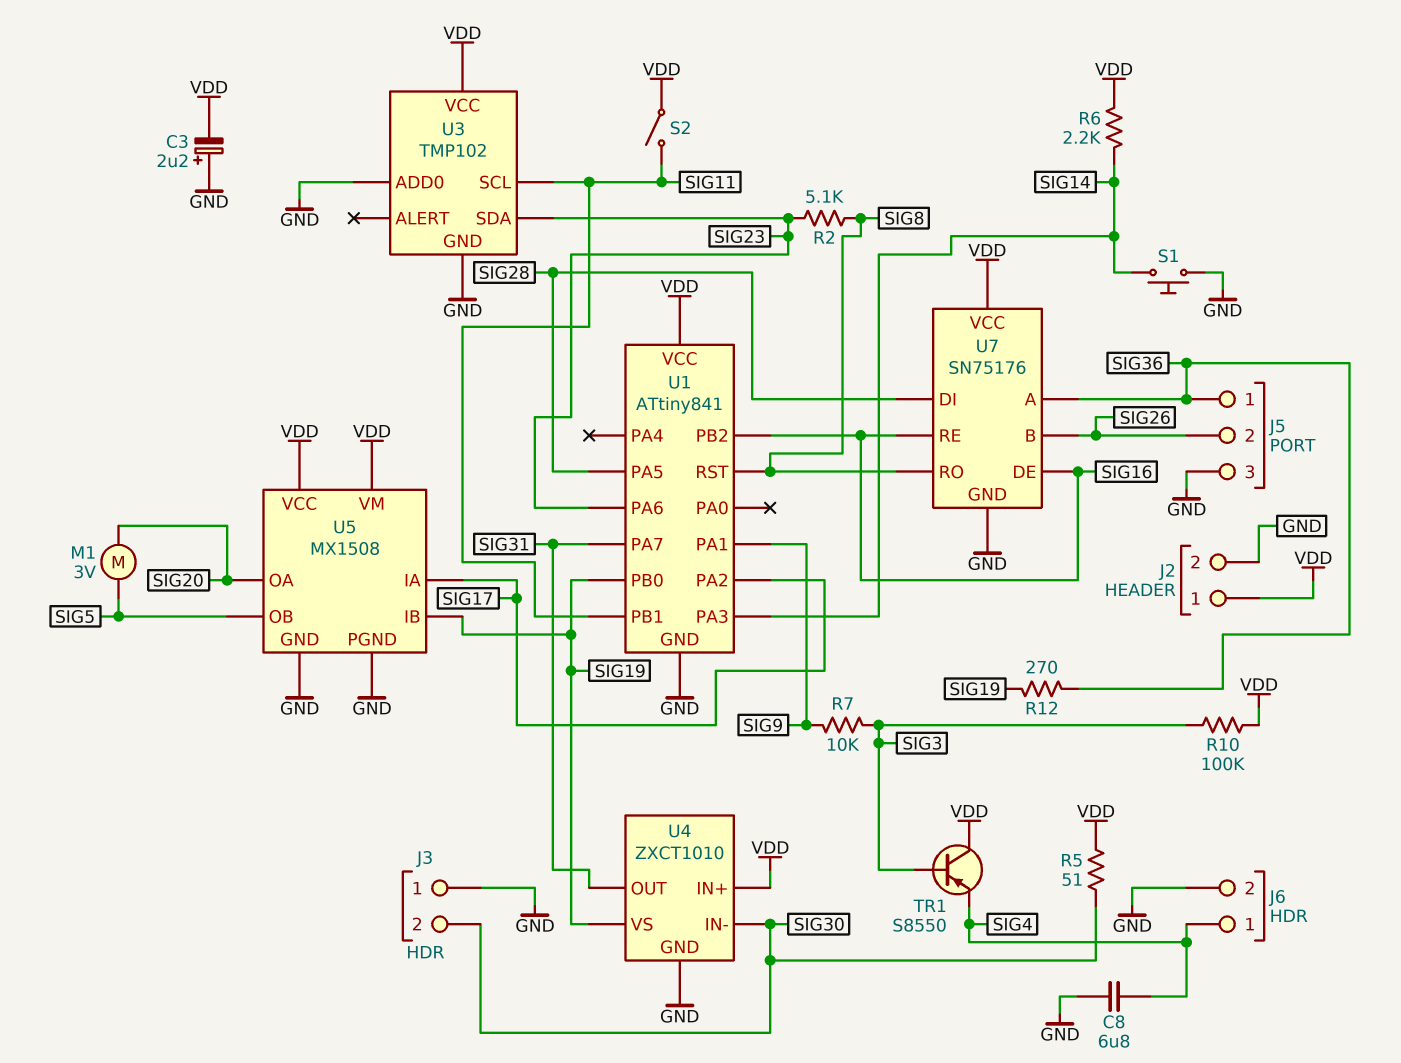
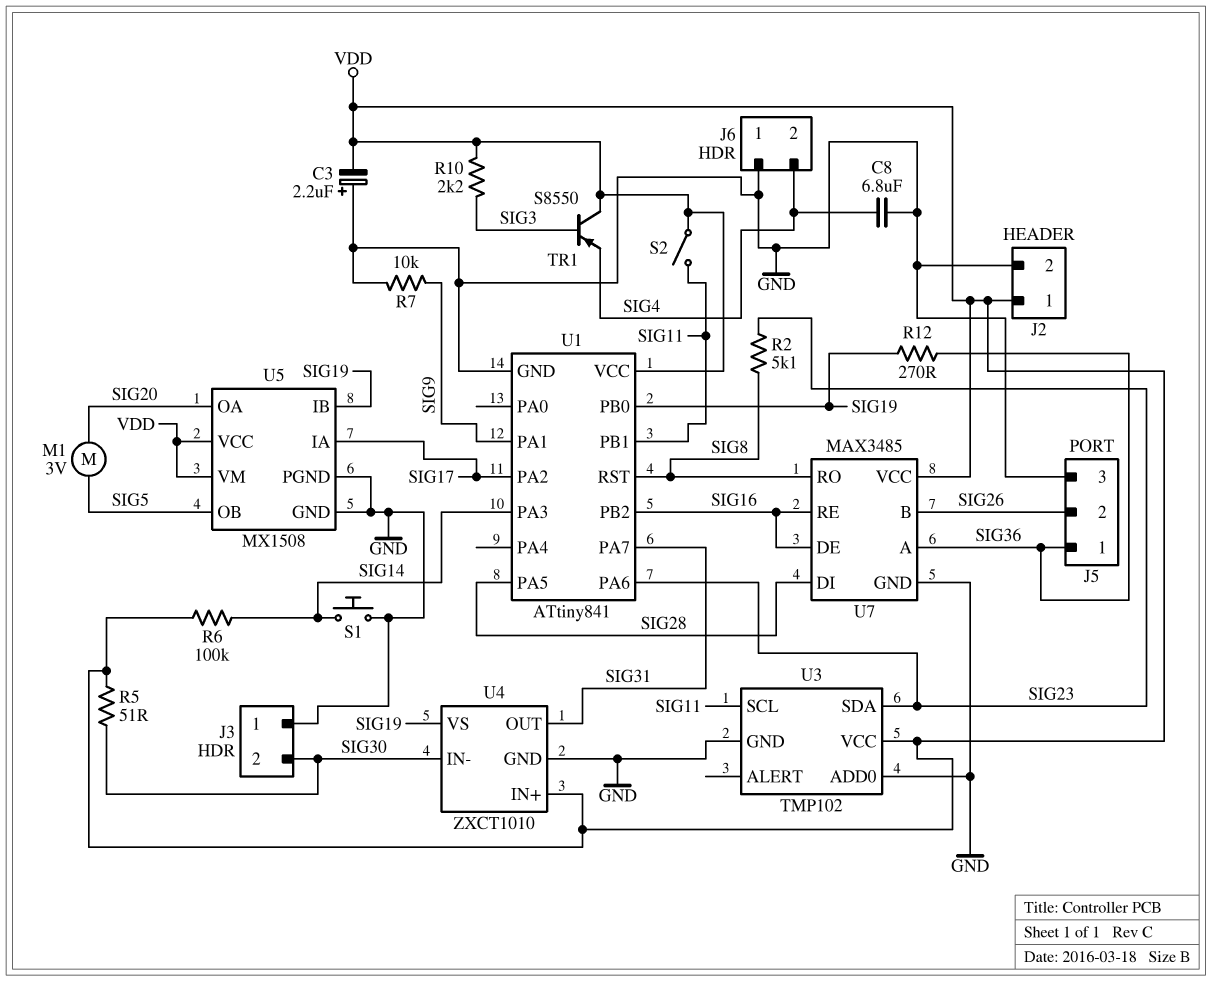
J6 pin 1: SIG4 -> GND
J6 pin 2: GND -> SIG4
R6: 2.2k (SIG14, VDD) -> 100k (SIG14, VDD)
R7: 10k (SIG3, SIG9) -> 10k (GND, SIG9)
R10: 100k (SIG3, VDD) -> 2.2k (SIG3, VDD)
U7: SN75176 -> MAX3485

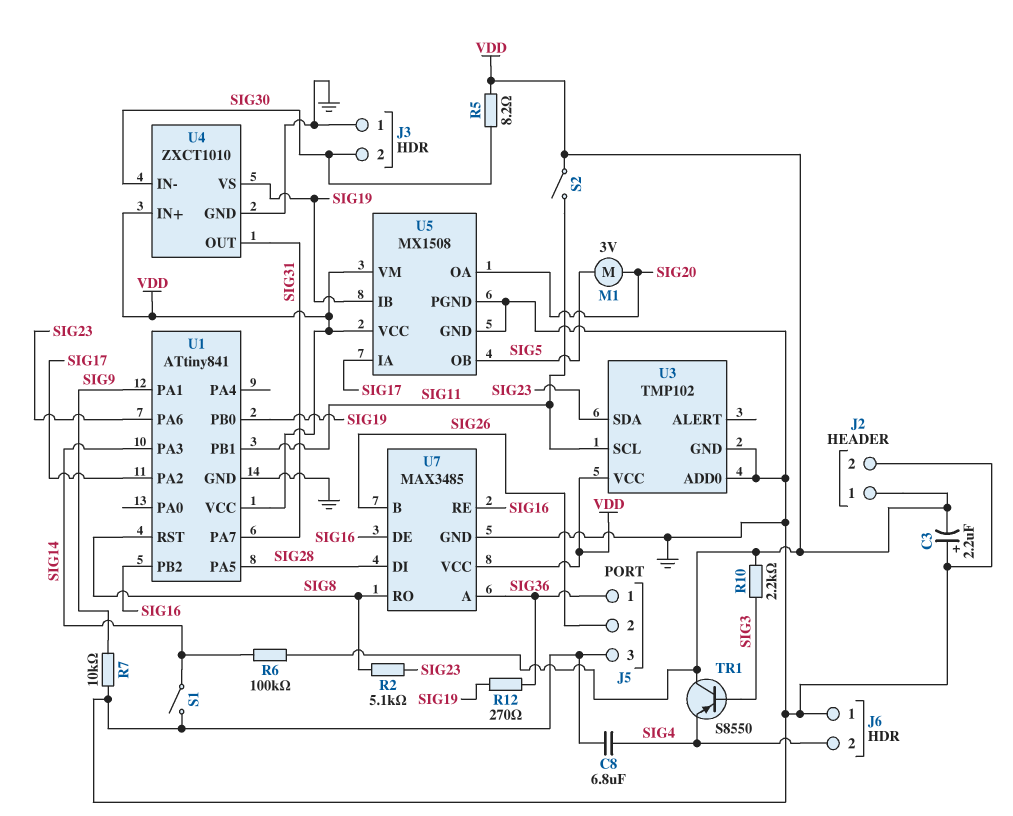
R5: 51 (SIG30, VDD) -> 8.2 (SIG30, VDD)
S1: button (GND, SIG14) -> switch (GND, SIG14)

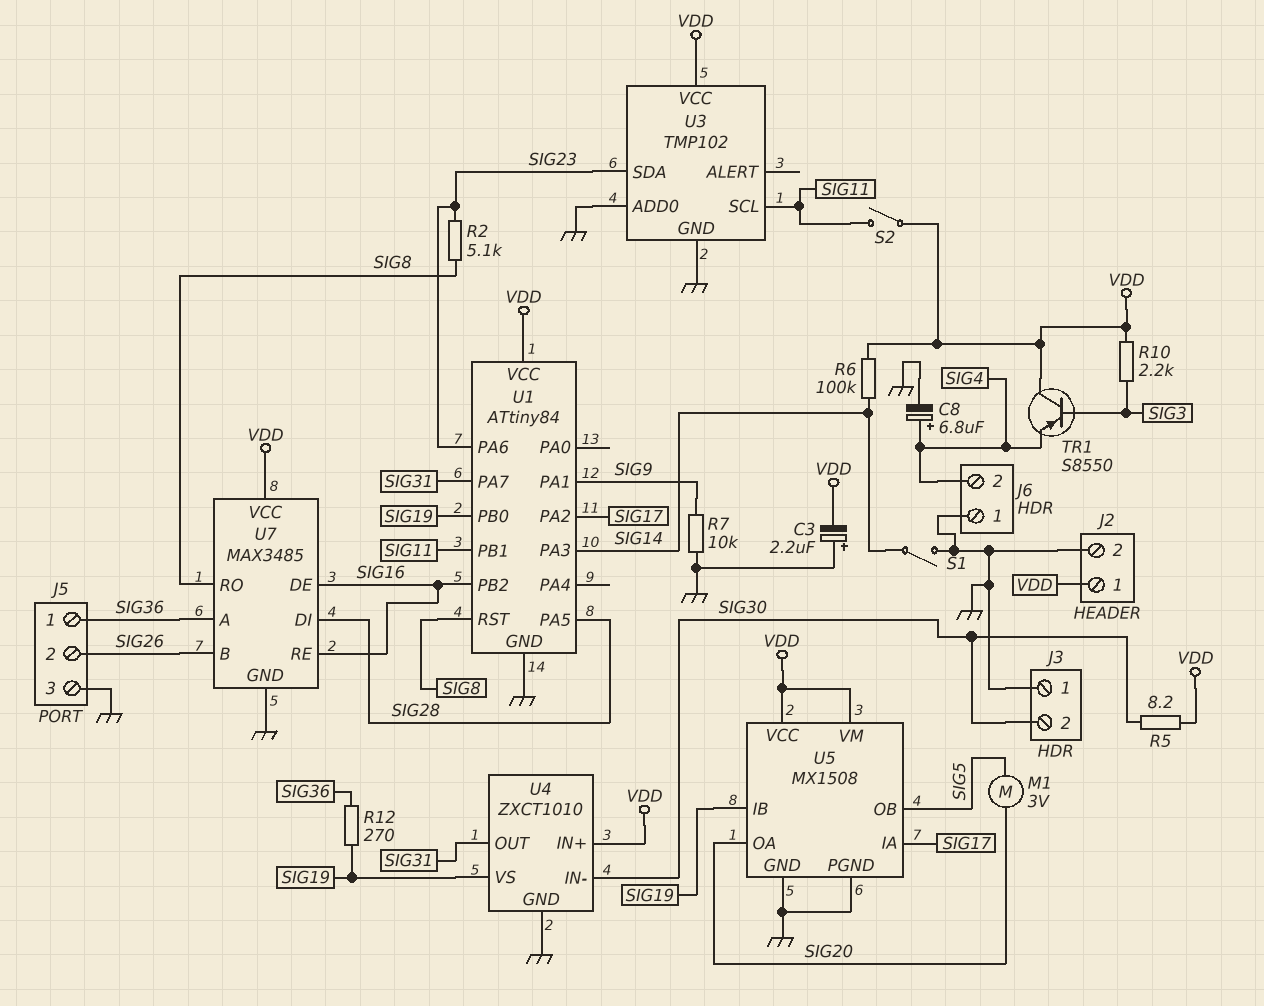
C8: 6.8uF (GND, SIG4) -> 6.8uF (plus SIG4, minus GND)
U1: ATtiny841 -> ATtiny84

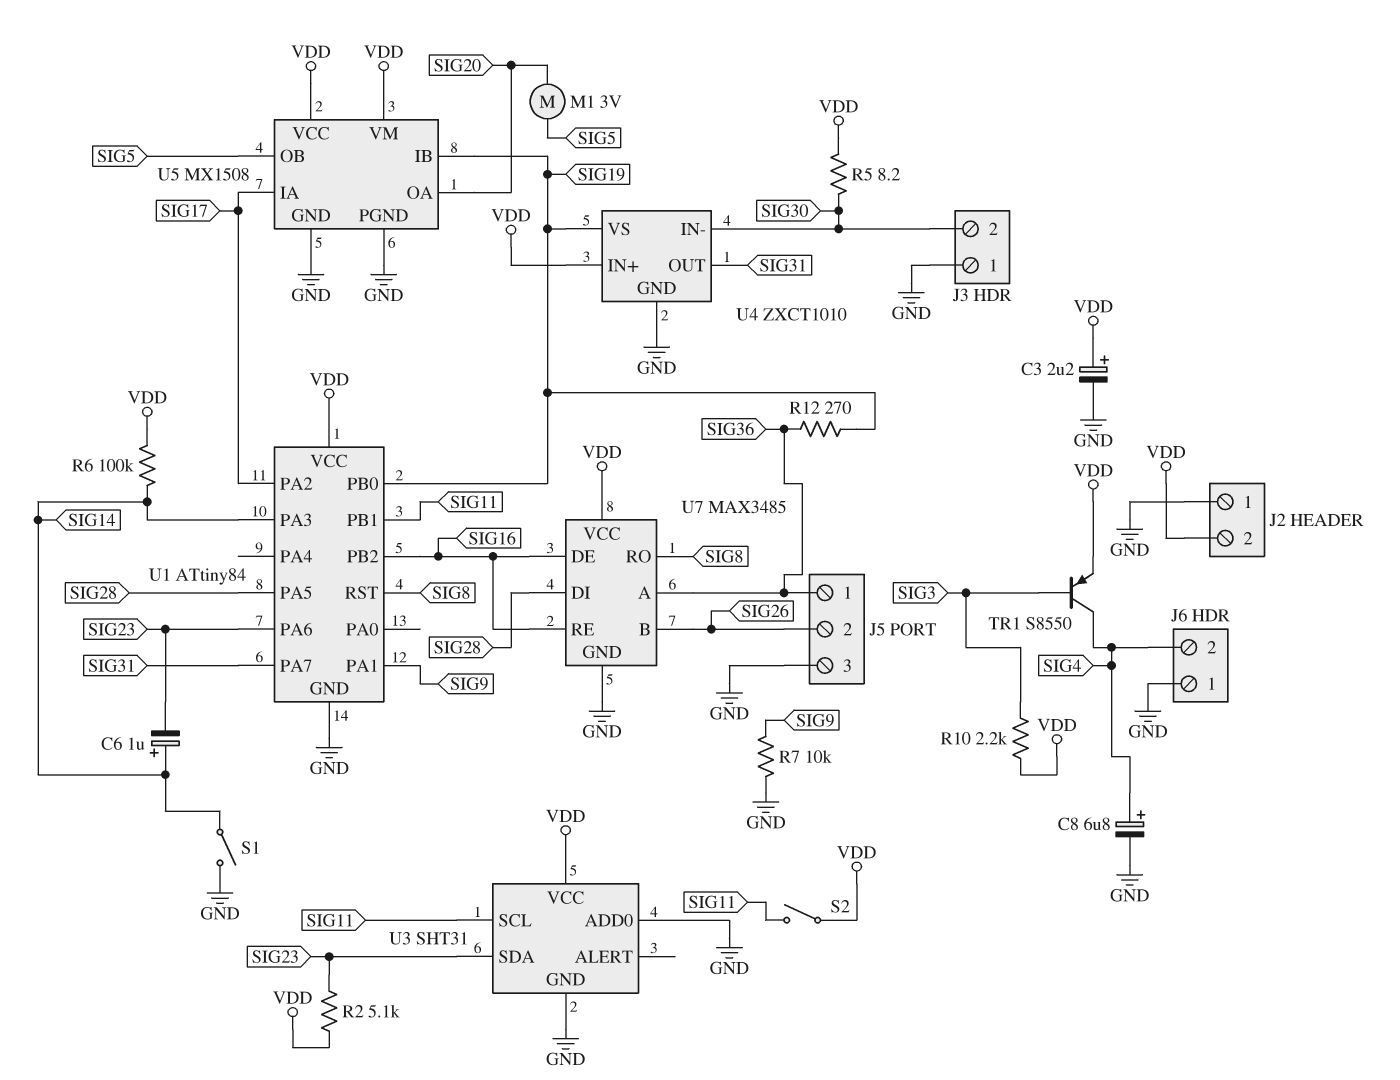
C3: 2.2uF (plus GND, minus VDD) -> 2.2uF (plus VDD, minus GND)
C6: none -> 1uF (plus SIG14, minus SIG23)
J2 pin 1: VDD -> GND
J2 pin 2: GND -> VDD
R2: 5.1k (SIG8, SIG23) -> 5.1k (SIG23, VDD)
TR1: PNP S8550 (B SIG3, C VDD, E SIG4) -> PNP S8550 (B SIG3, C SIG4, E VDD)
U3: TMP102 -> SHT31

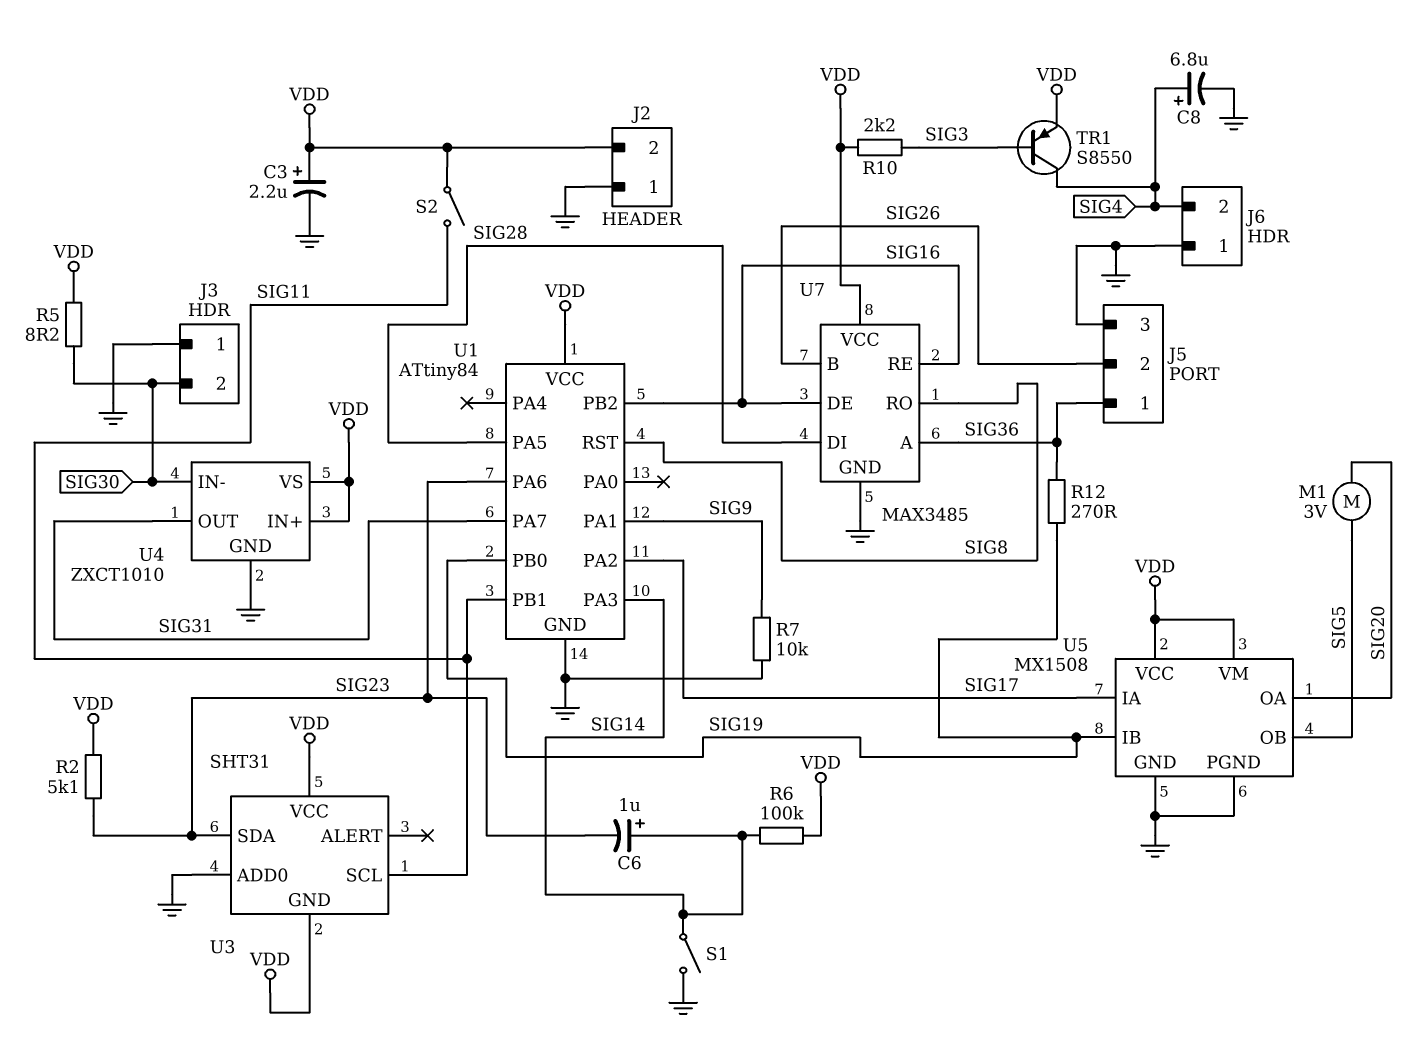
U3 pin GND: GND -> VDD
U4 pin VS: SIG19 -> VDD

